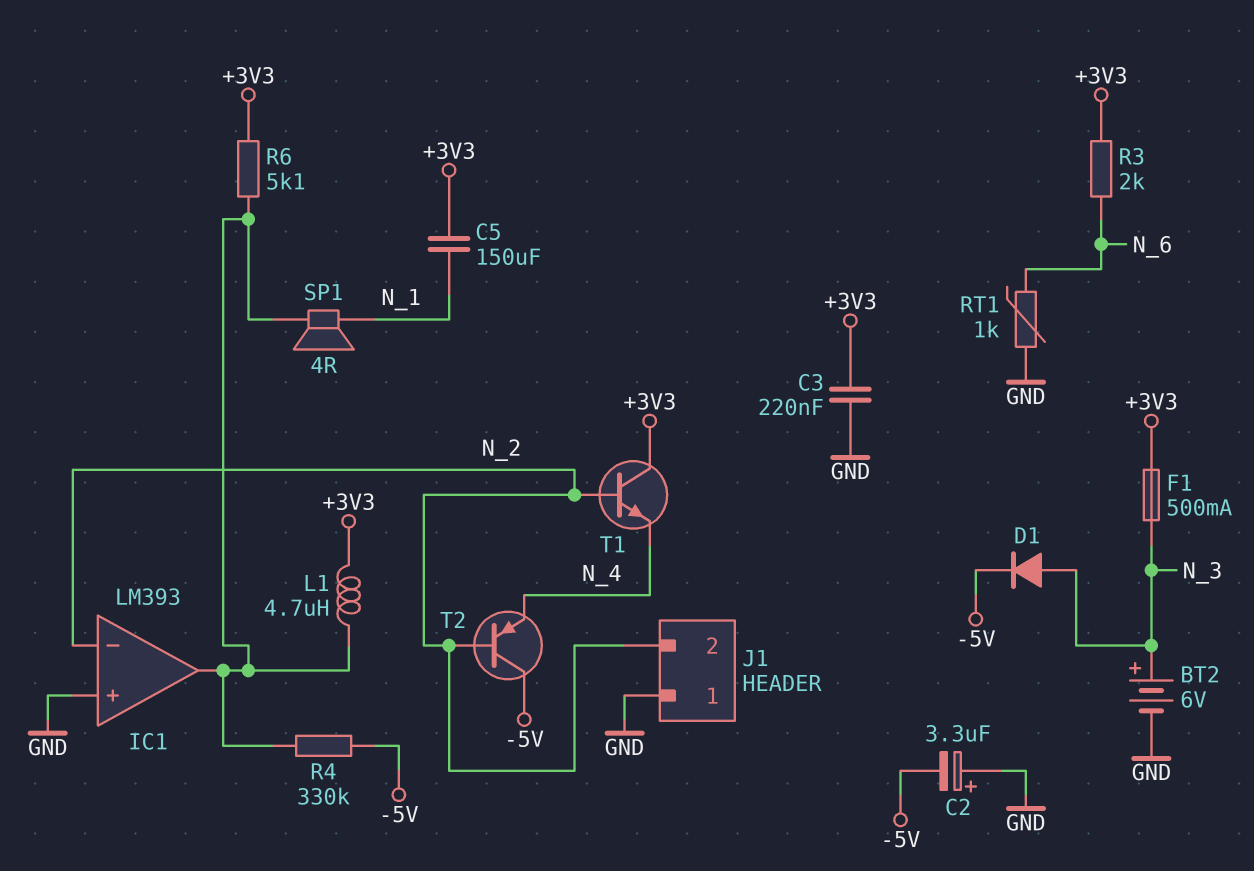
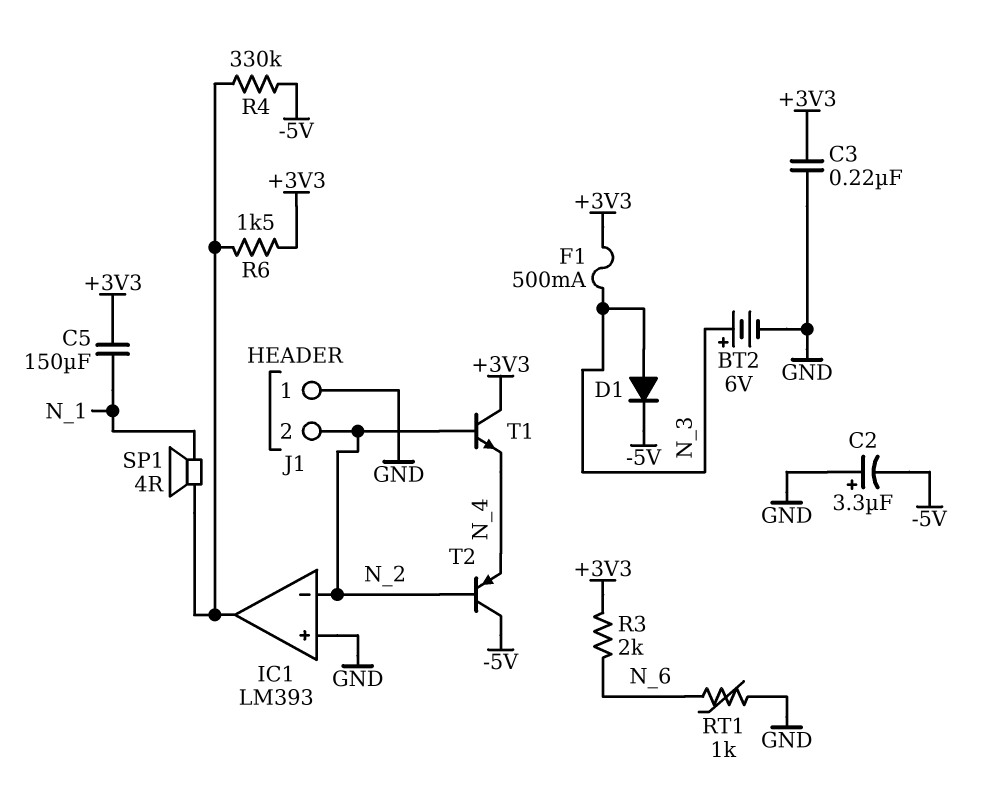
L1: 4.7uH (+3V3, IC1/out) -> none
R6: 5.1k (+3V3, IC1/out) -> 1.5k (+3V3, IC1/out)

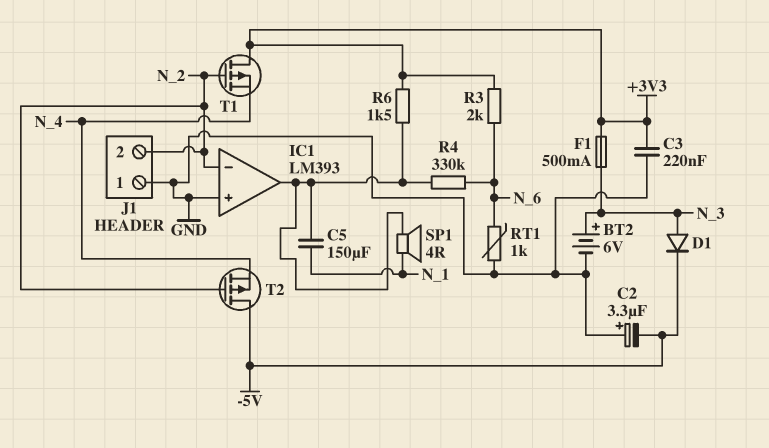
C5: 150uF (+3V3, N_1) -> 150uF (IC1/out, N_1)
R4: 330k (-5V, IC1/out) -> 330k (IC1/out, N_6)
T1: NPN (B N_2, C +3V3, E N_4) -> PMOS (G N_2, D +3V3, S N_4)
T2: PNP (B N_2, C -5V, E N_4) -> PMOS (G N_2, D -5V, S N_4)

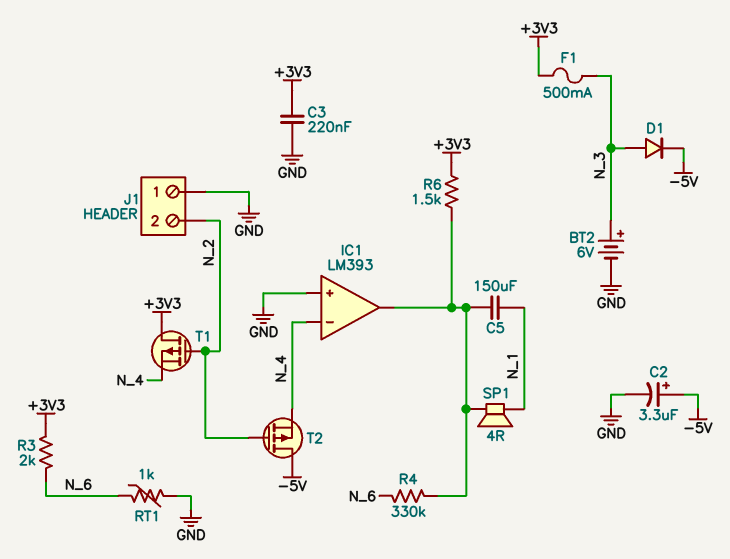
C2: 3.3uF (plus GND, minus -5V) -> 3.3uF (plus -5V, minus GND)
IC1 pin in-: N_2 -> N_4

